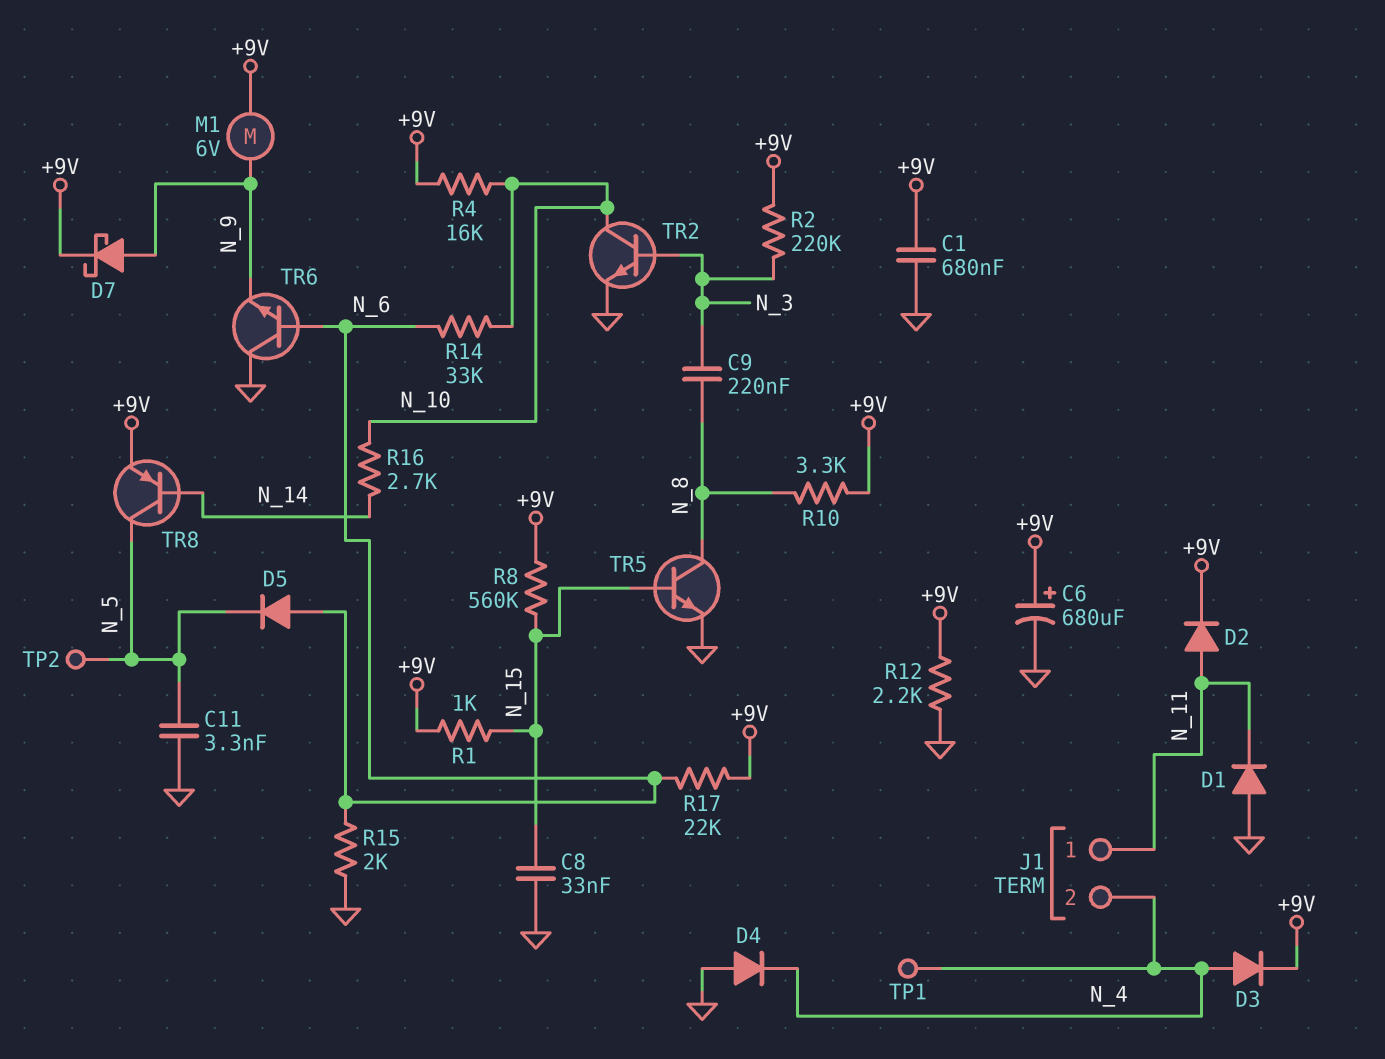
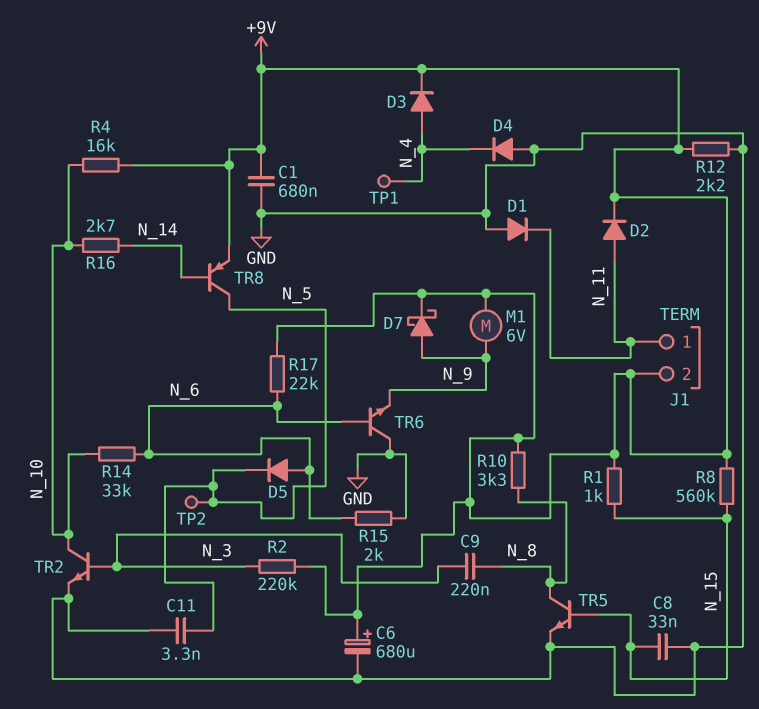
J1 pin 2: N_4 -> +9V

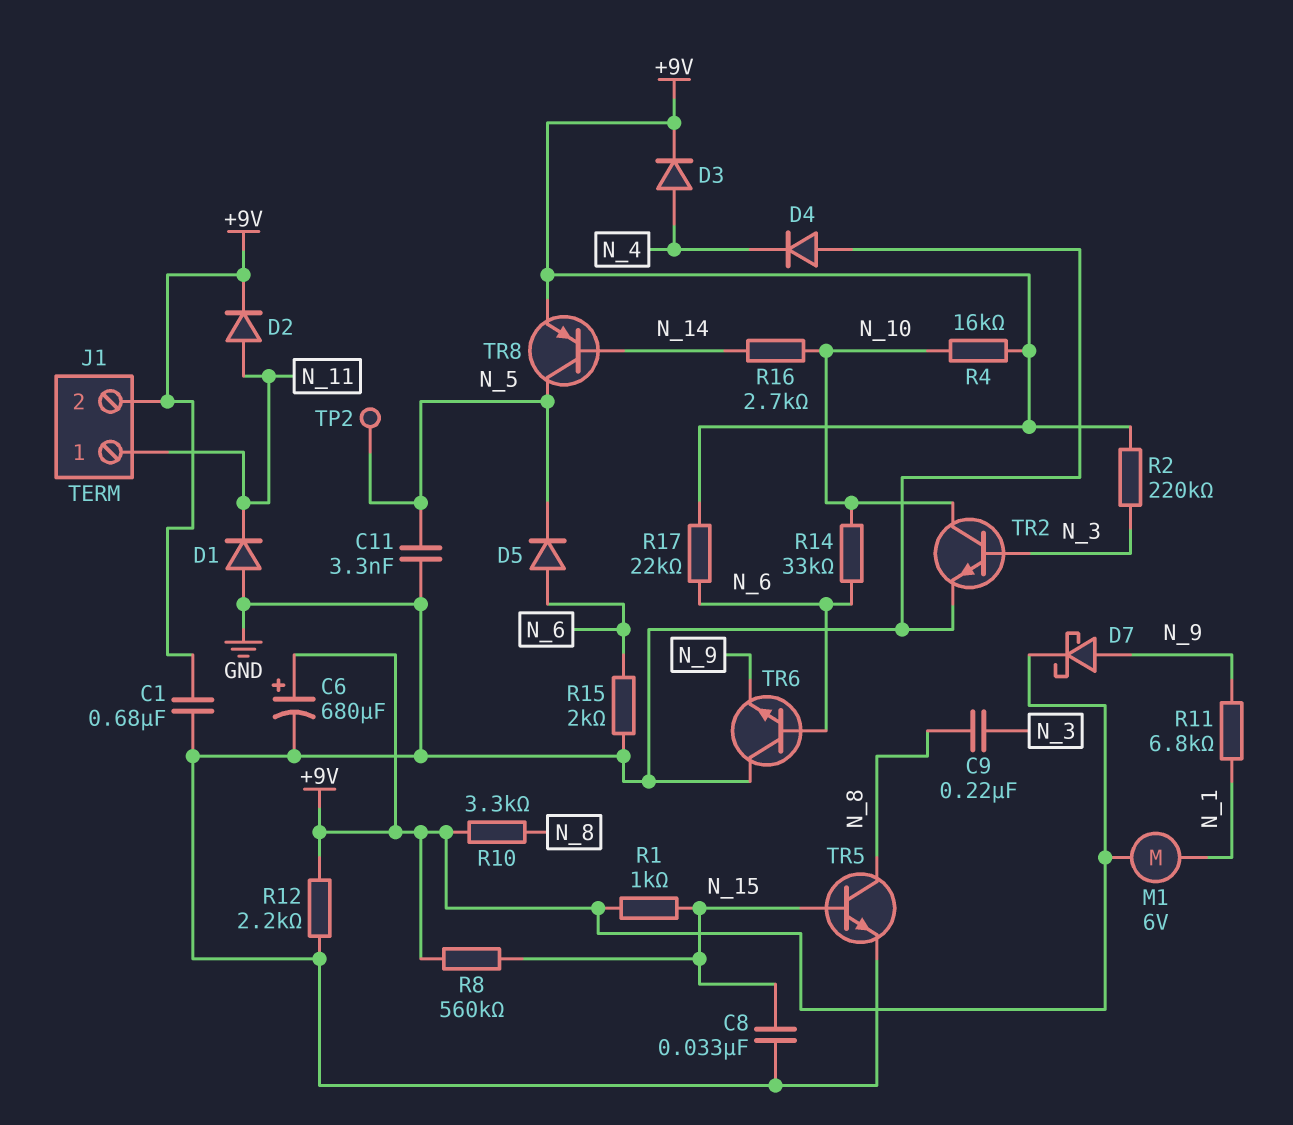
M1: motor 6V (+9V, N_9) -> motor 6V (+9V, N_1)
R11: none -> 6.8k (N_1, N_9)
TP1: test point (N_4) -> none

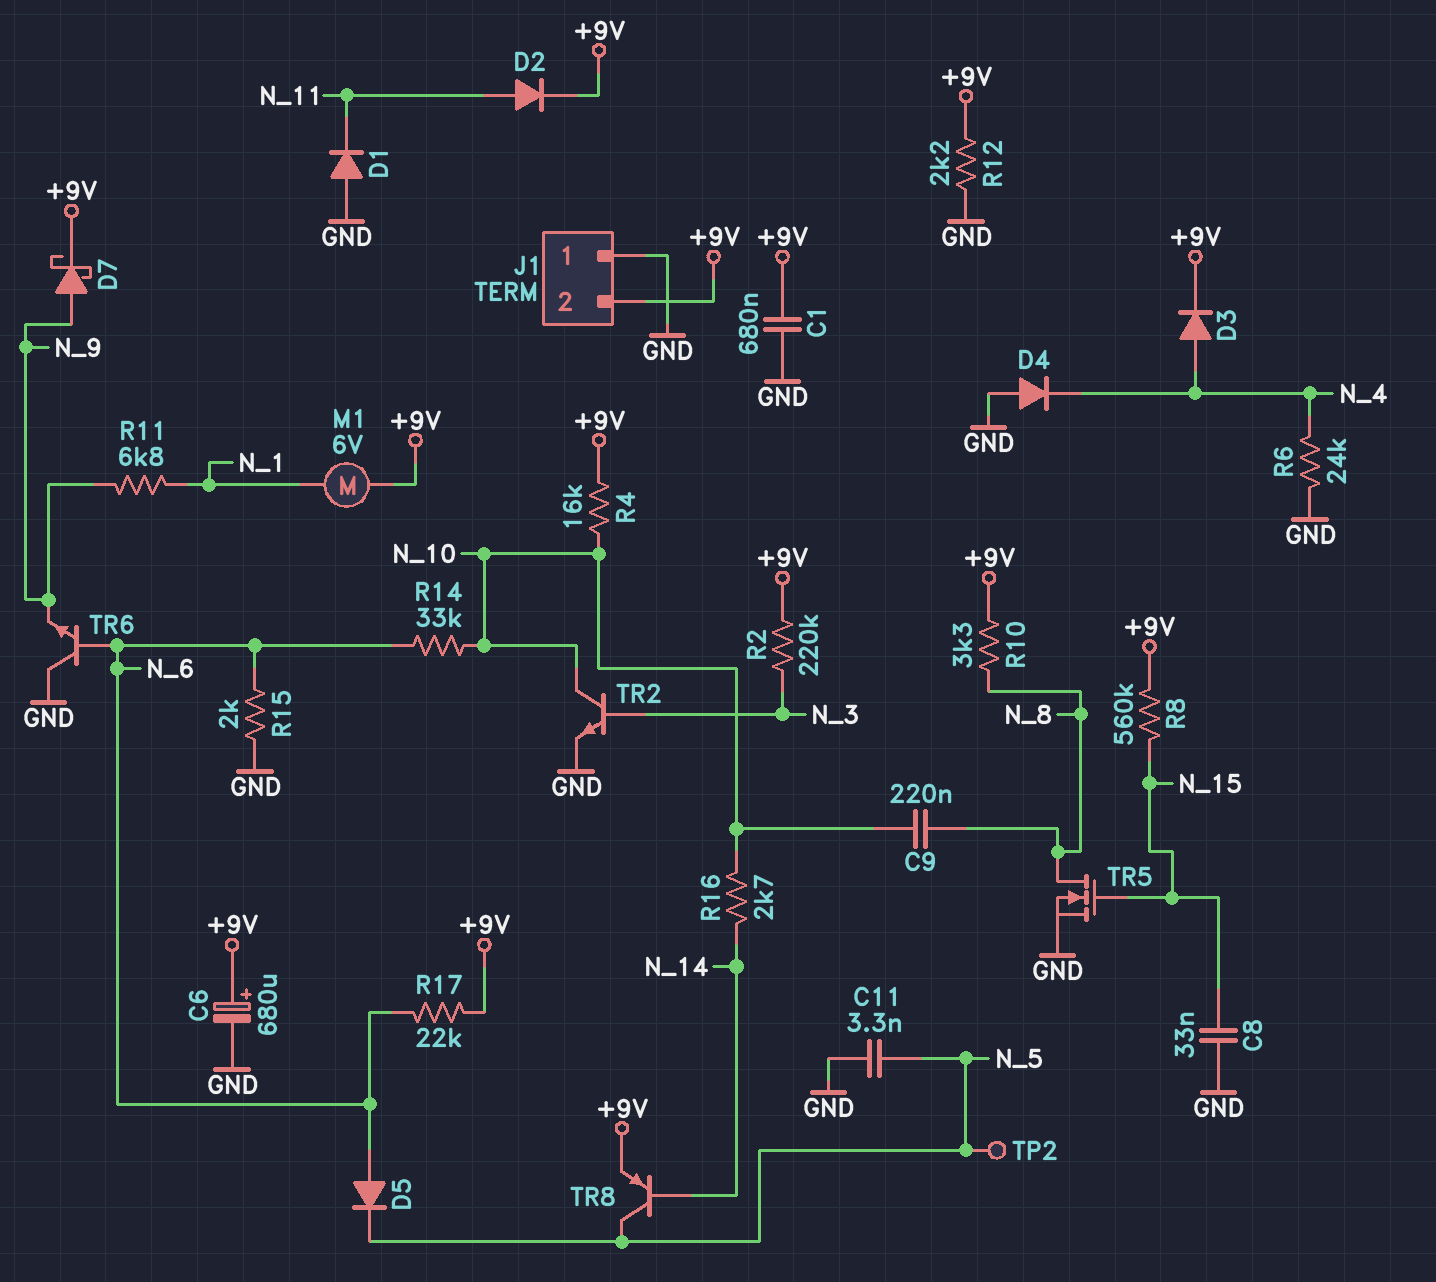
C9: 220nF (N_3, N_8) -> 220nF (N_8, N_10)
J1 pin 1: N_11 -> GND
R1: 1k (+9V, N_15) -> none
R6: none -> 24k (GND, N_4)
TR5: NPN (B N_15, C N_8, E GND) -> NMOS (G N_15, D N_8, S GND)

